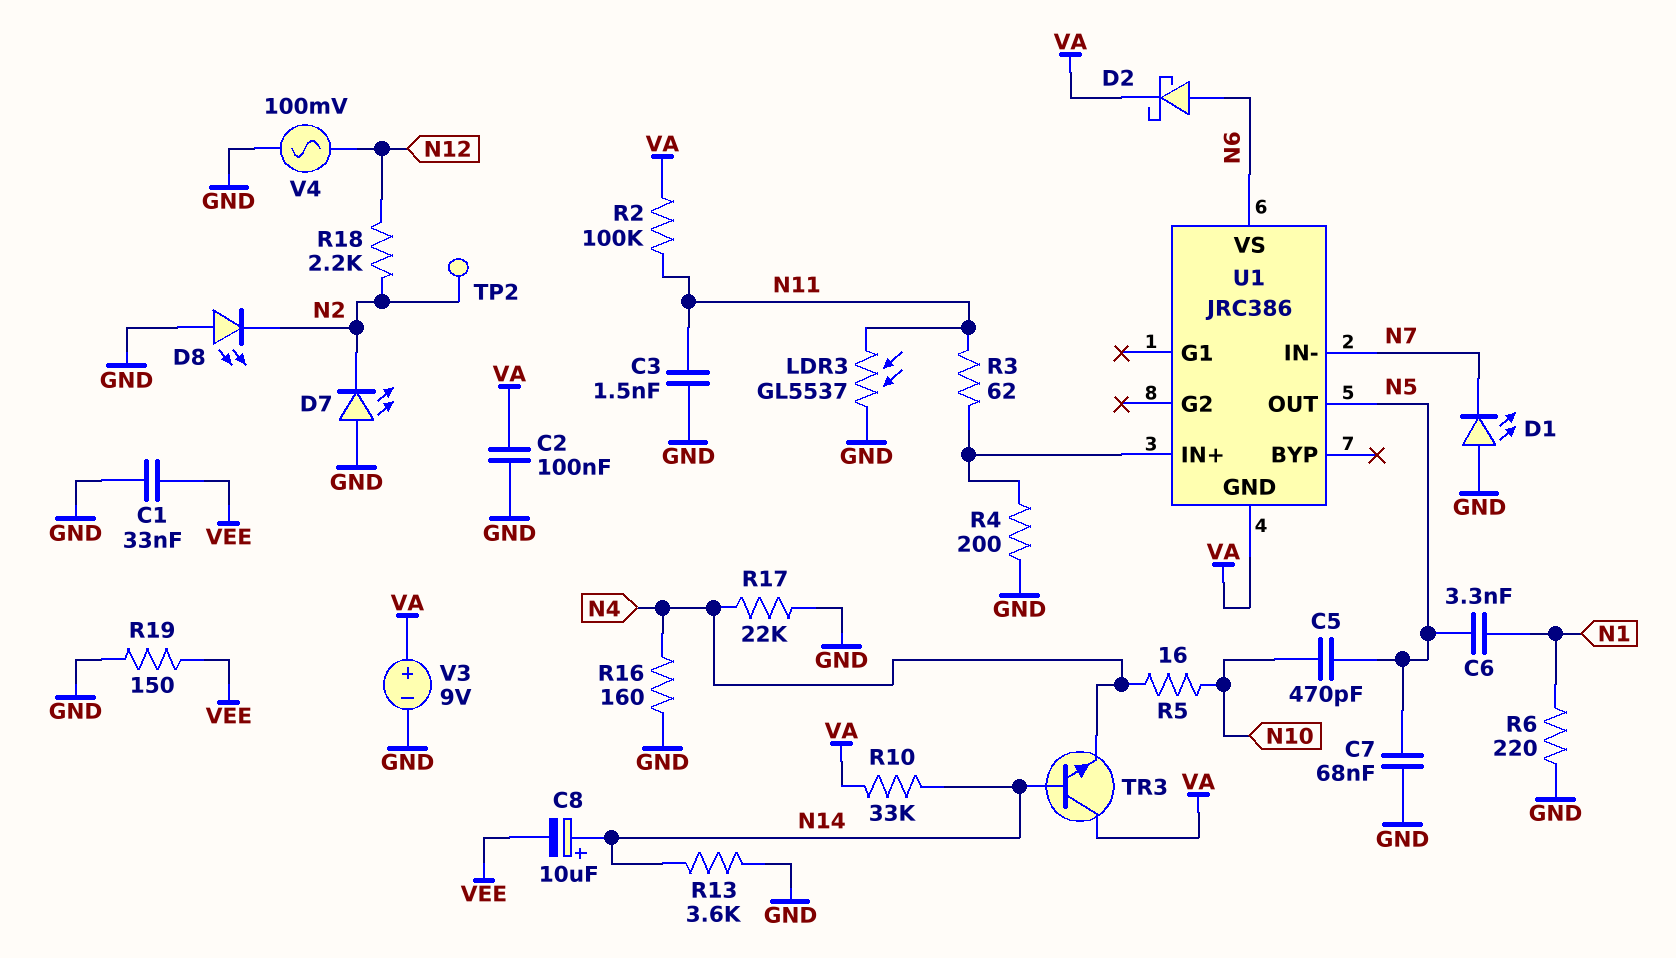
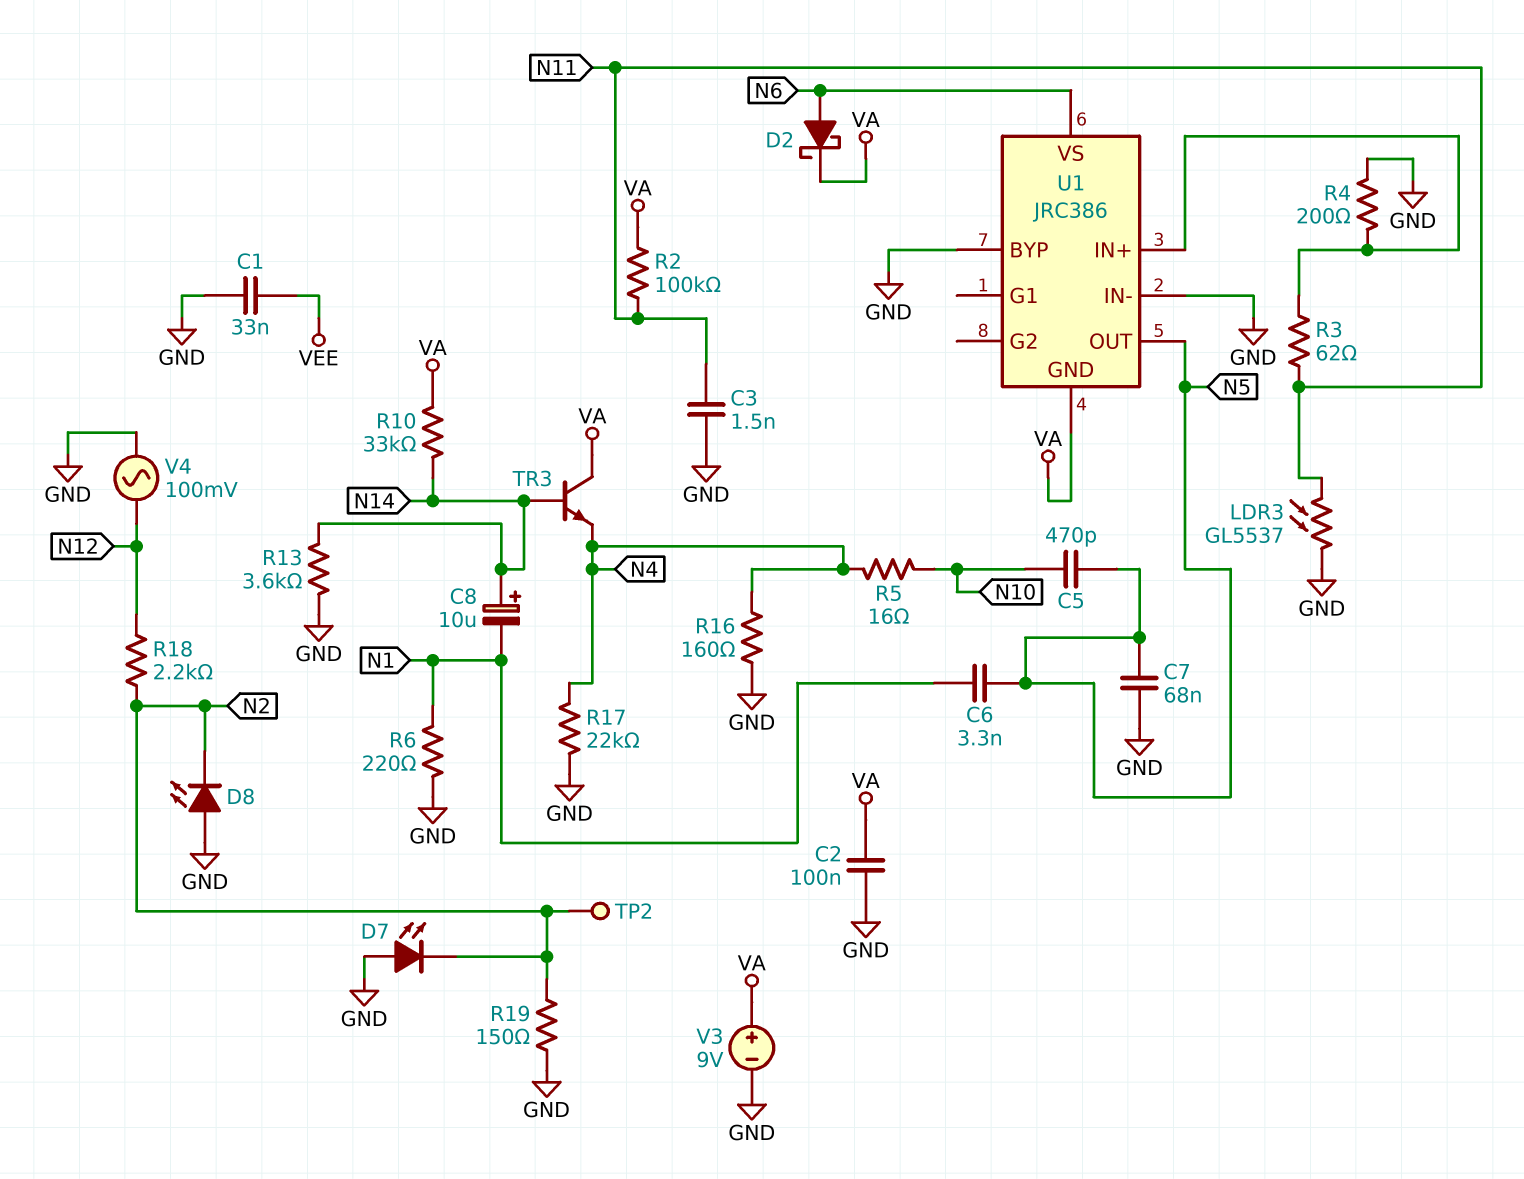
C8: 10uF (plus N14, minus VEE) -> 10uF (plus N14, minus N1)
D1: LED (A GND, K N7) -> none
R19: 150 (GND, VEE) -> 150 (GND, N2)
U1 pin BYP: none -> GND
U1 pin IN-: N7 -> GND

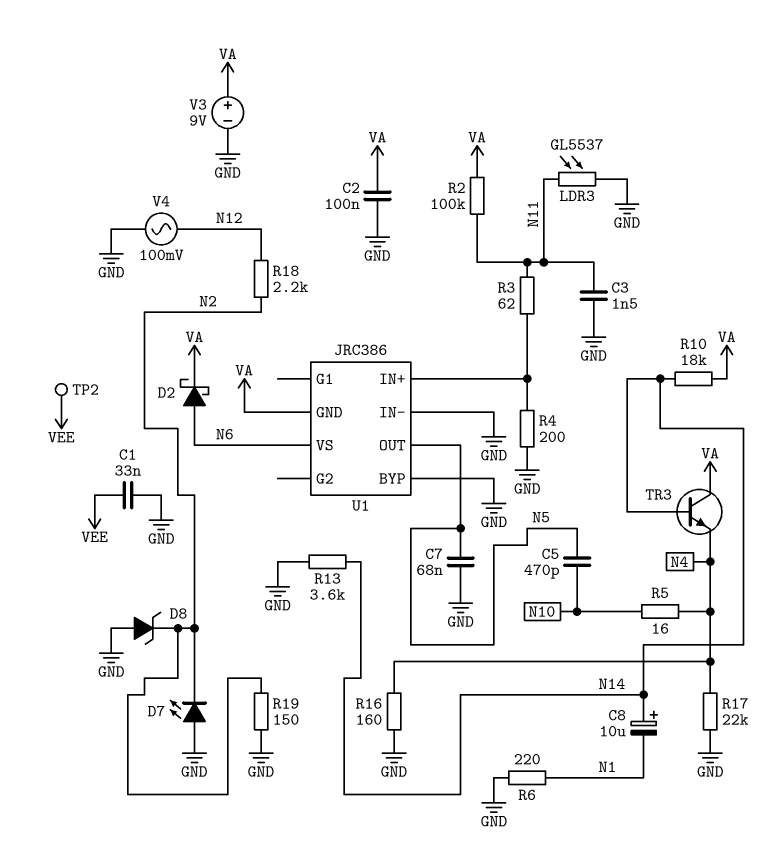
C6: 3.3nF (N1, N5) -> none
D8: LED (A GND, K N2) -> zener (A GND, K N2)
R10: 33k (N14, VA) -> 18k (N14, VA)
TP2: test point (N2) -> test point (VEE)

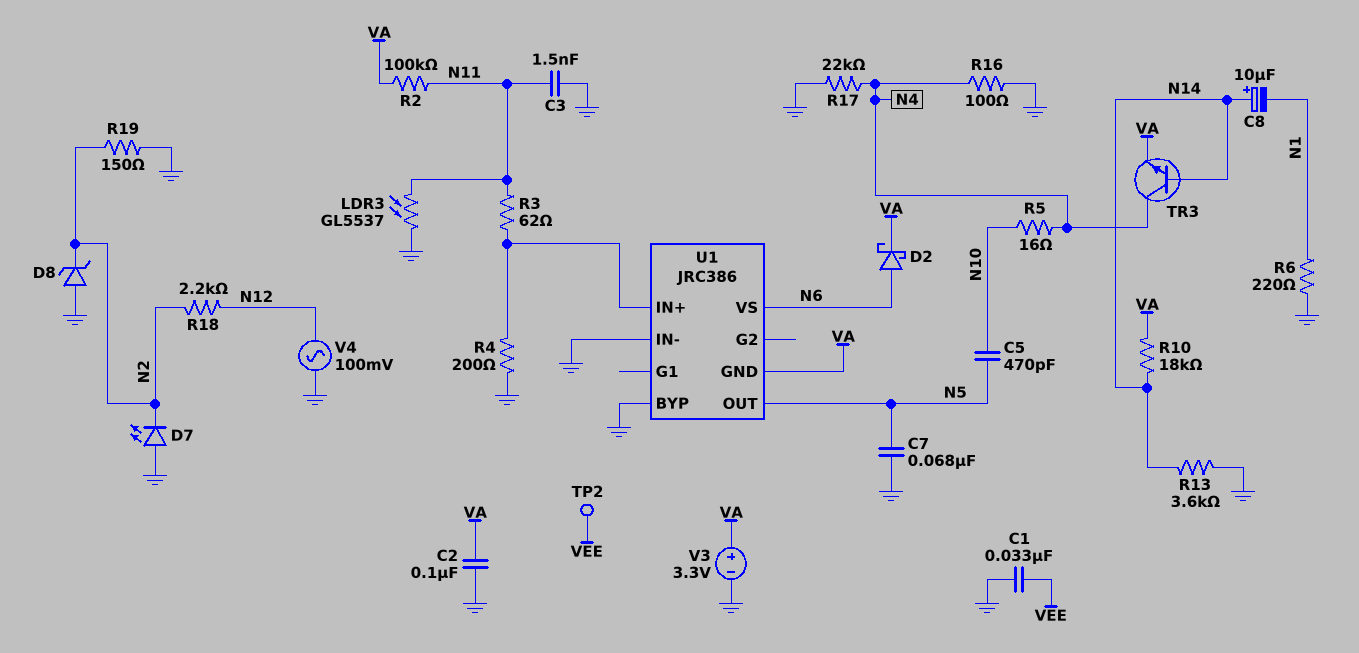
R16: 160 (GND, N4) -> 100 (GND, N4)
TR3: NPN (B N14, C VA, E N4) -> NPN (B N14, C N4, E VA)
V3: 9V (plus VA, minus GND) -> 3.3V (plus VA, minus GND)

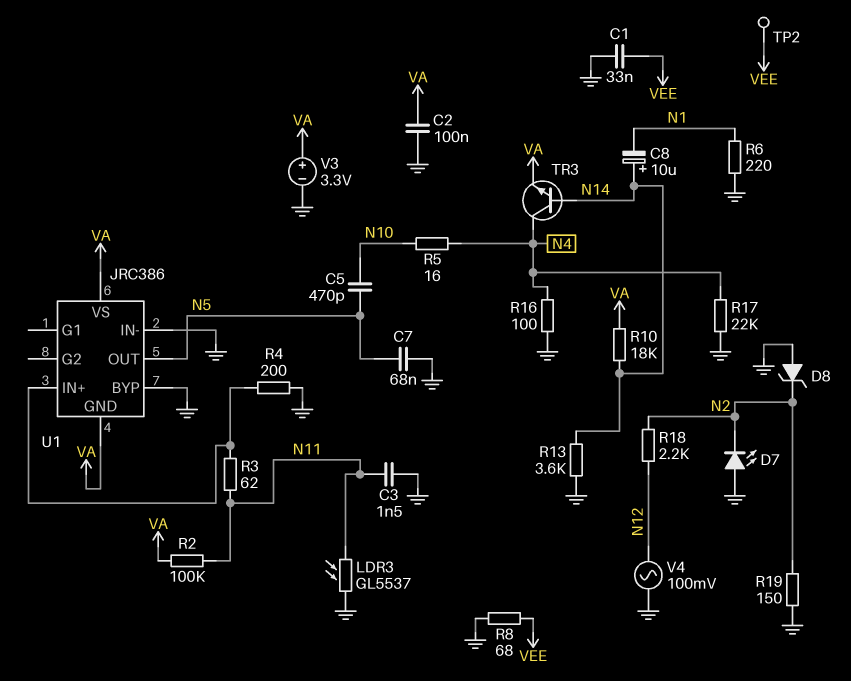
D2: schottky (A N6, K VA) -> none
R8: none -> 68 (GND, VEE)
U1 pin VS: N6 -> VA

